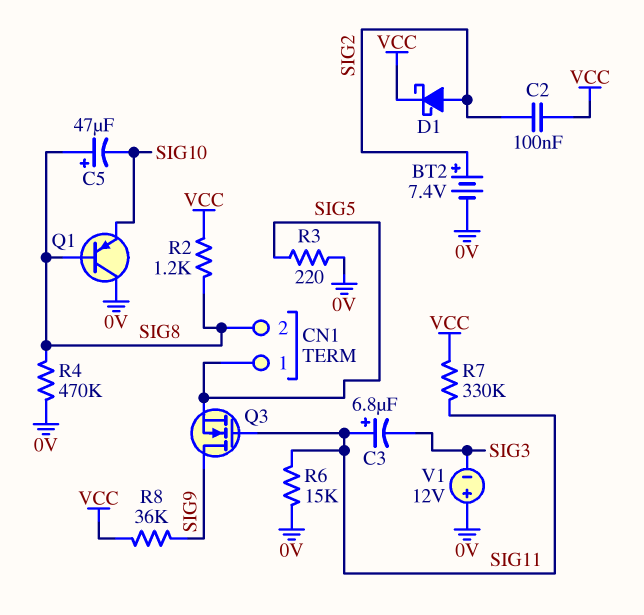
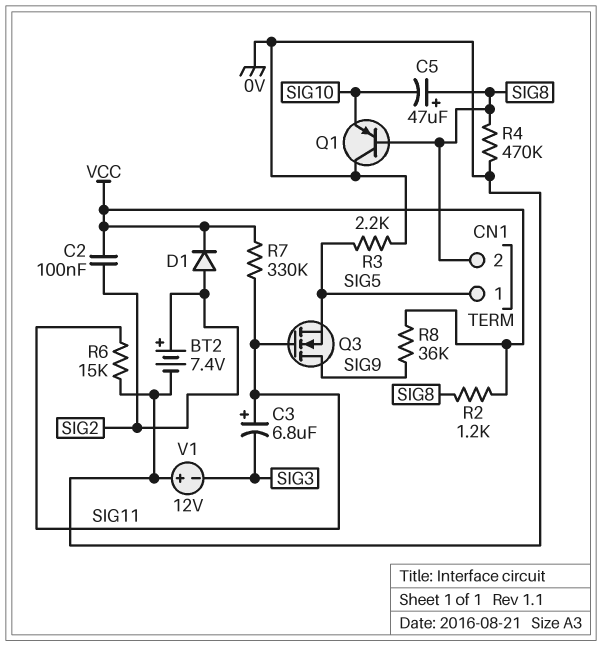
D1: schottky (A SIG2, K VCC) -> diode (A SIG2, K VCC)
R3: 220 (0V, SIG5) -> 2.2k (0V, SIG5)

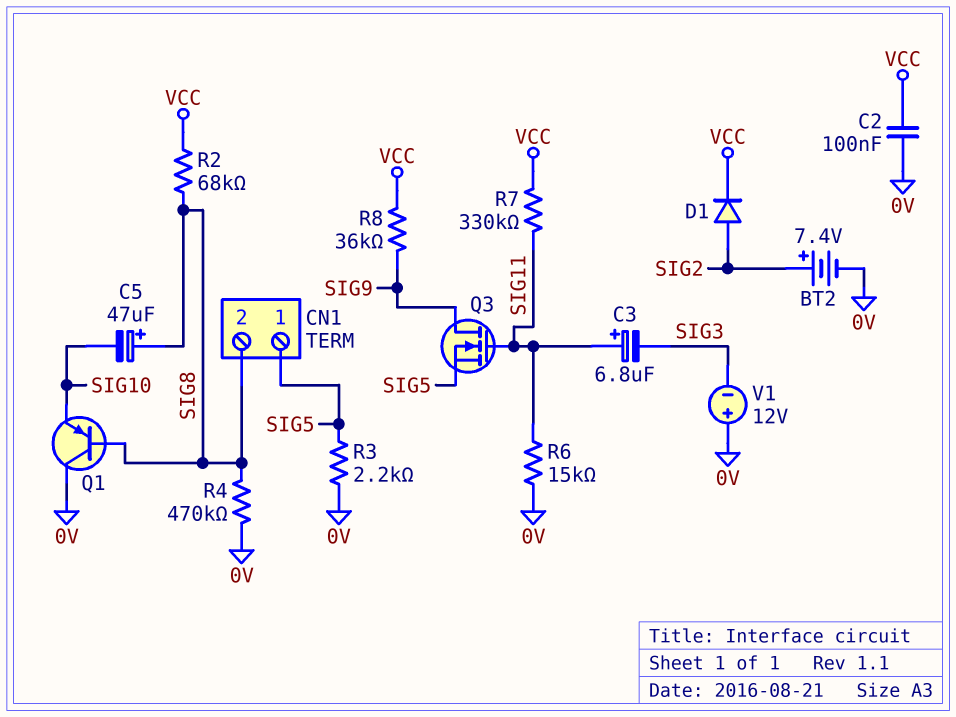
C2: 100nF (SIG2, VCC) -> 100nF (0V, VCC)
R2: 1.2k (SIG8, VCC) -> 68k (SIG8, VCC)

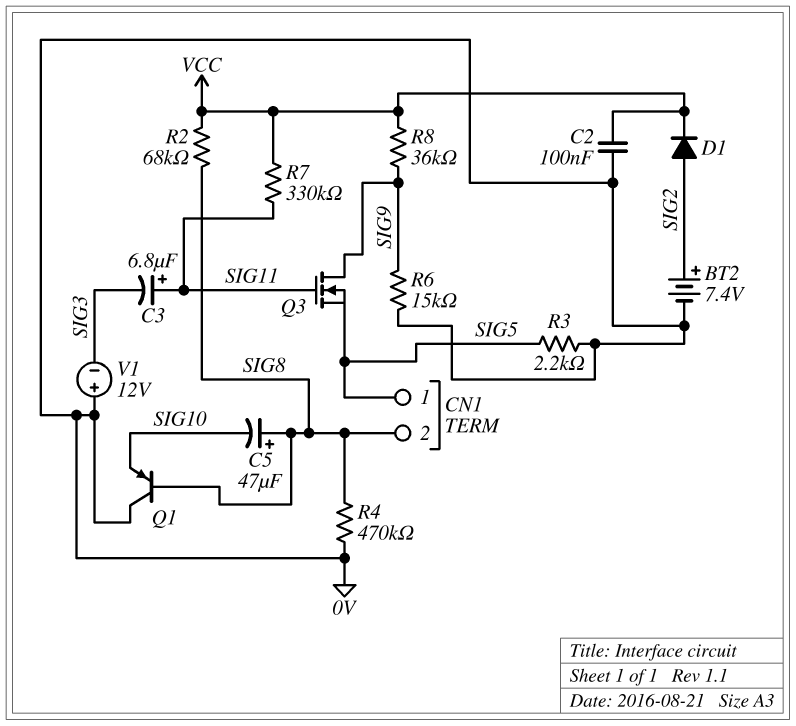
R6: 15k (0V, SIG11) -> 15k (0V, SIG9)

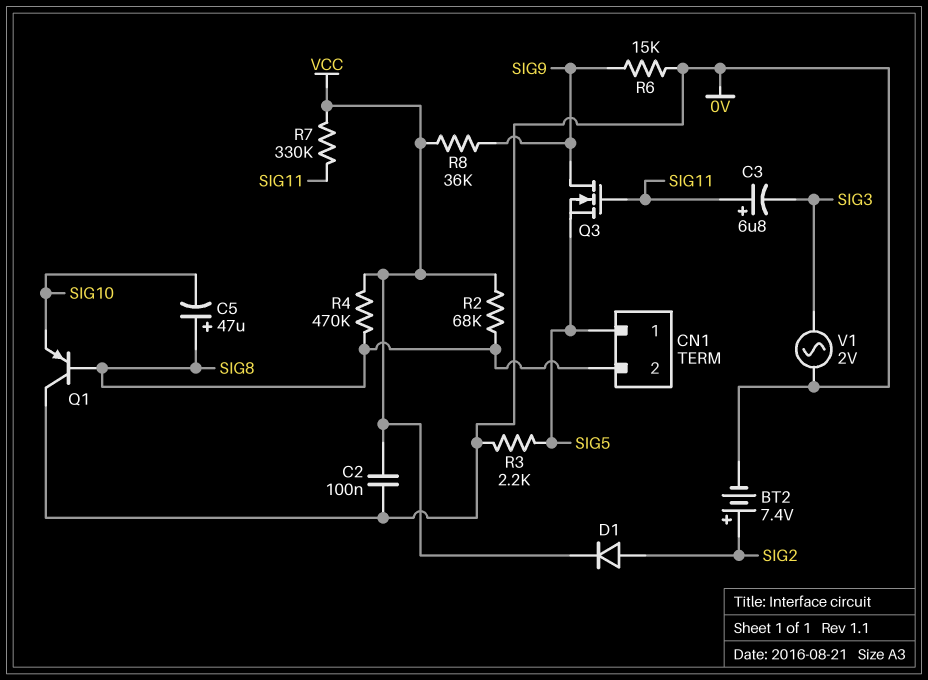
R4: 470k (0V, SIG8) -> 470k (SIG8, VCC)
V1: 12V (plus 0V, minus SIG3) -> AC 2V (0V, SIG3)

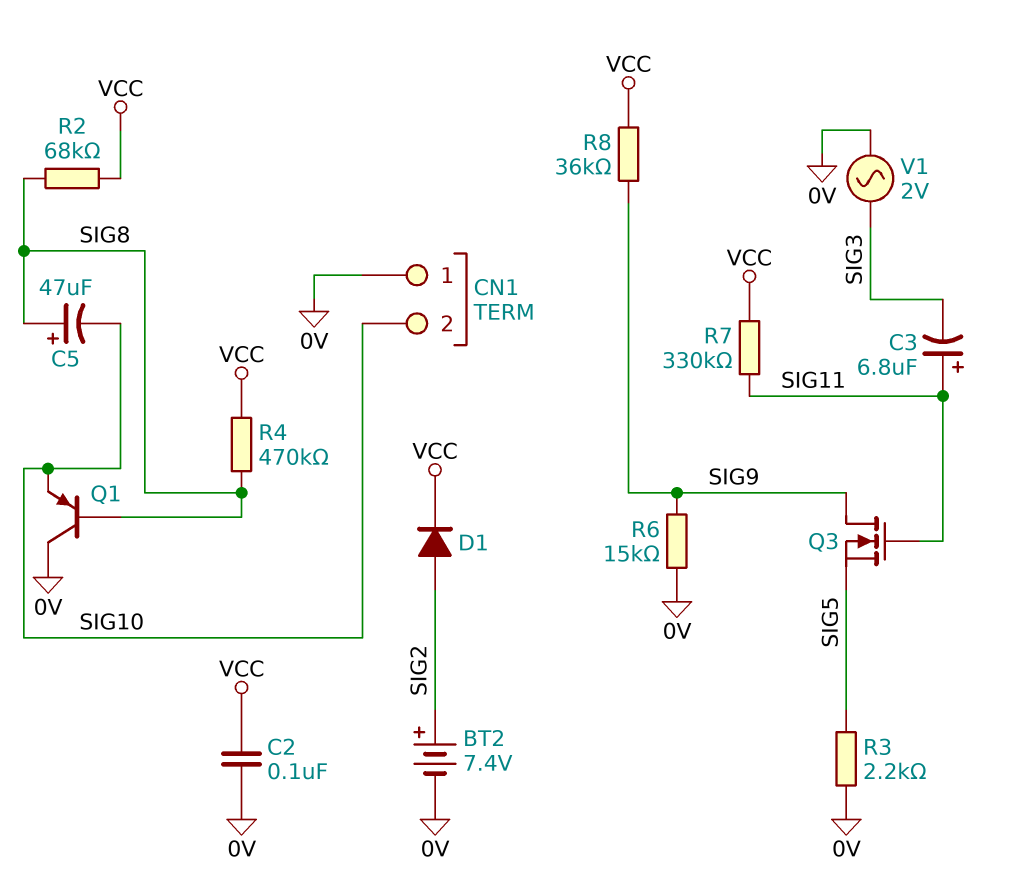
CN1 pin 1: SIG5 -> 0V
CN1 pin 2: SIG8 -> SIG10

